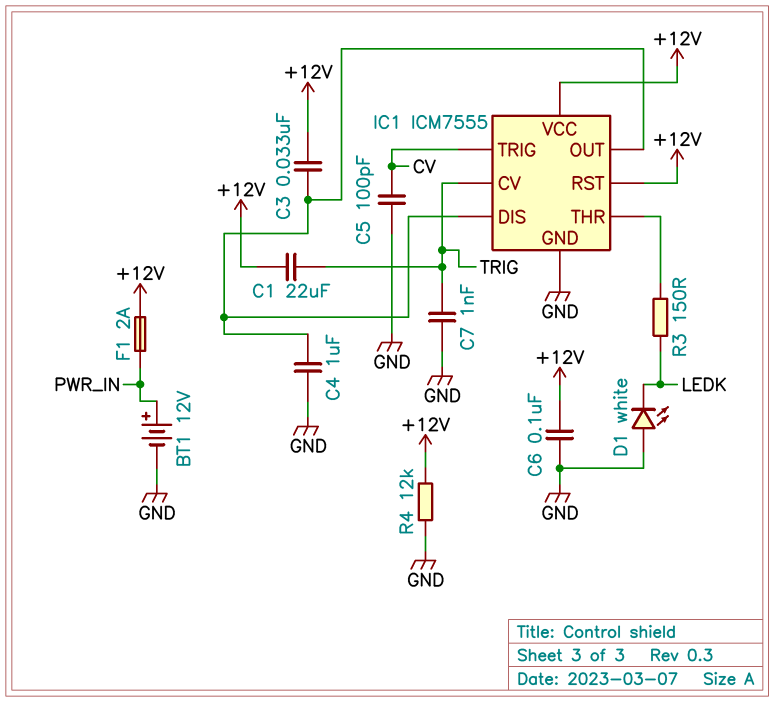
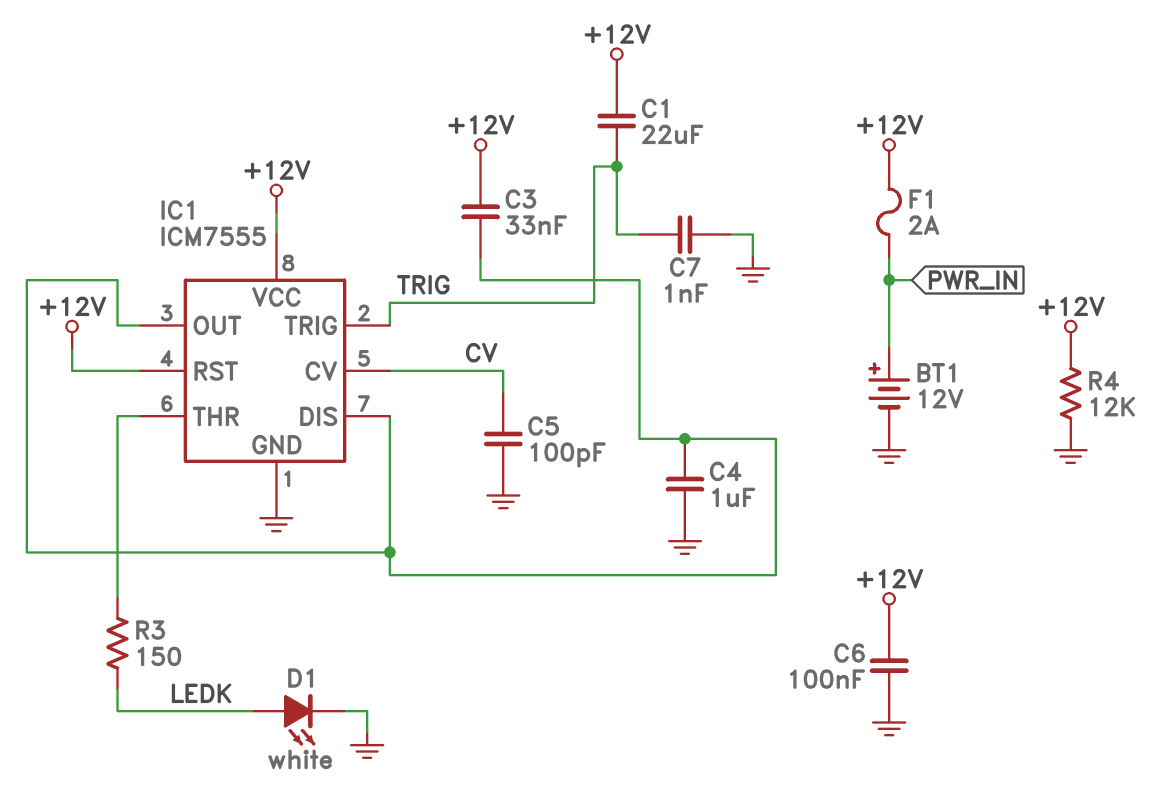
D1: LED white (A GND, K LEDK) -> LED white (A LEDK, K GND)
IC1 pin CV: TRIG -> CV
IC1 pin TRIG: CV -> TRIG

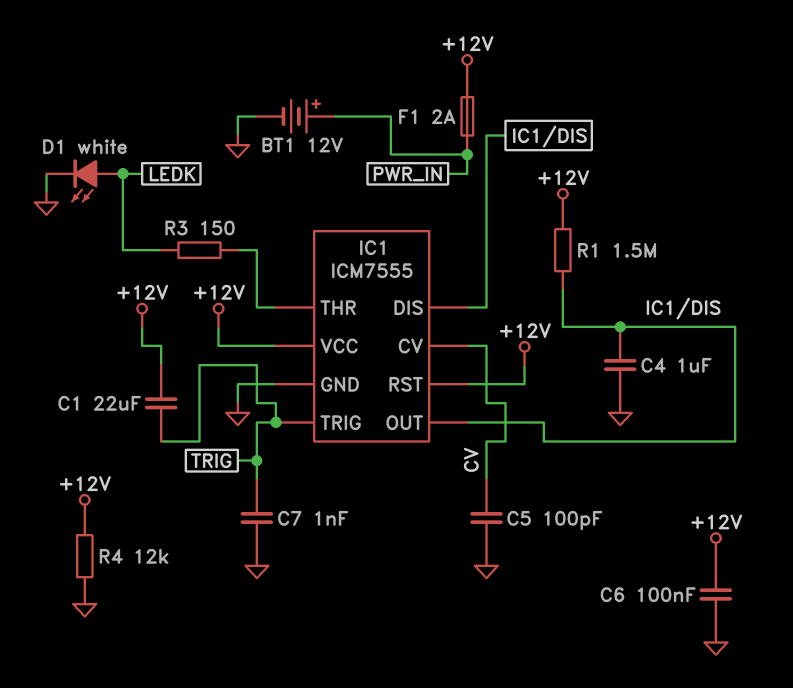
C3: 33nF (+12V, IC1/DIS) -> none
R1: none -> 1.5M (+12V, IC1/DIS)

